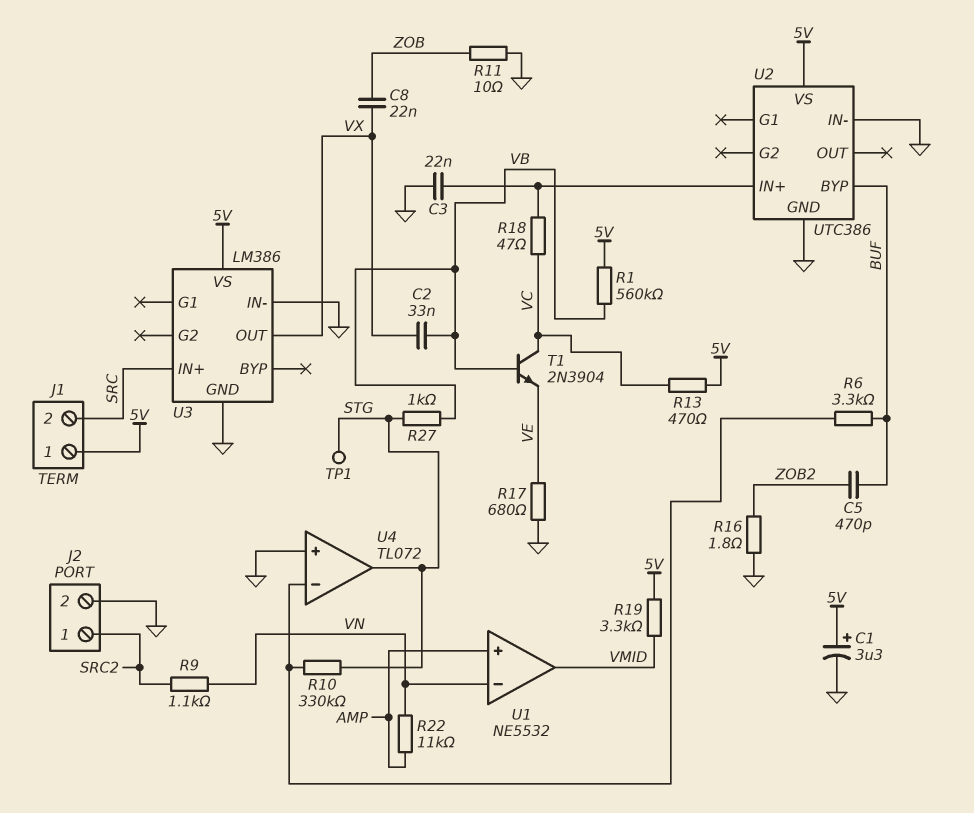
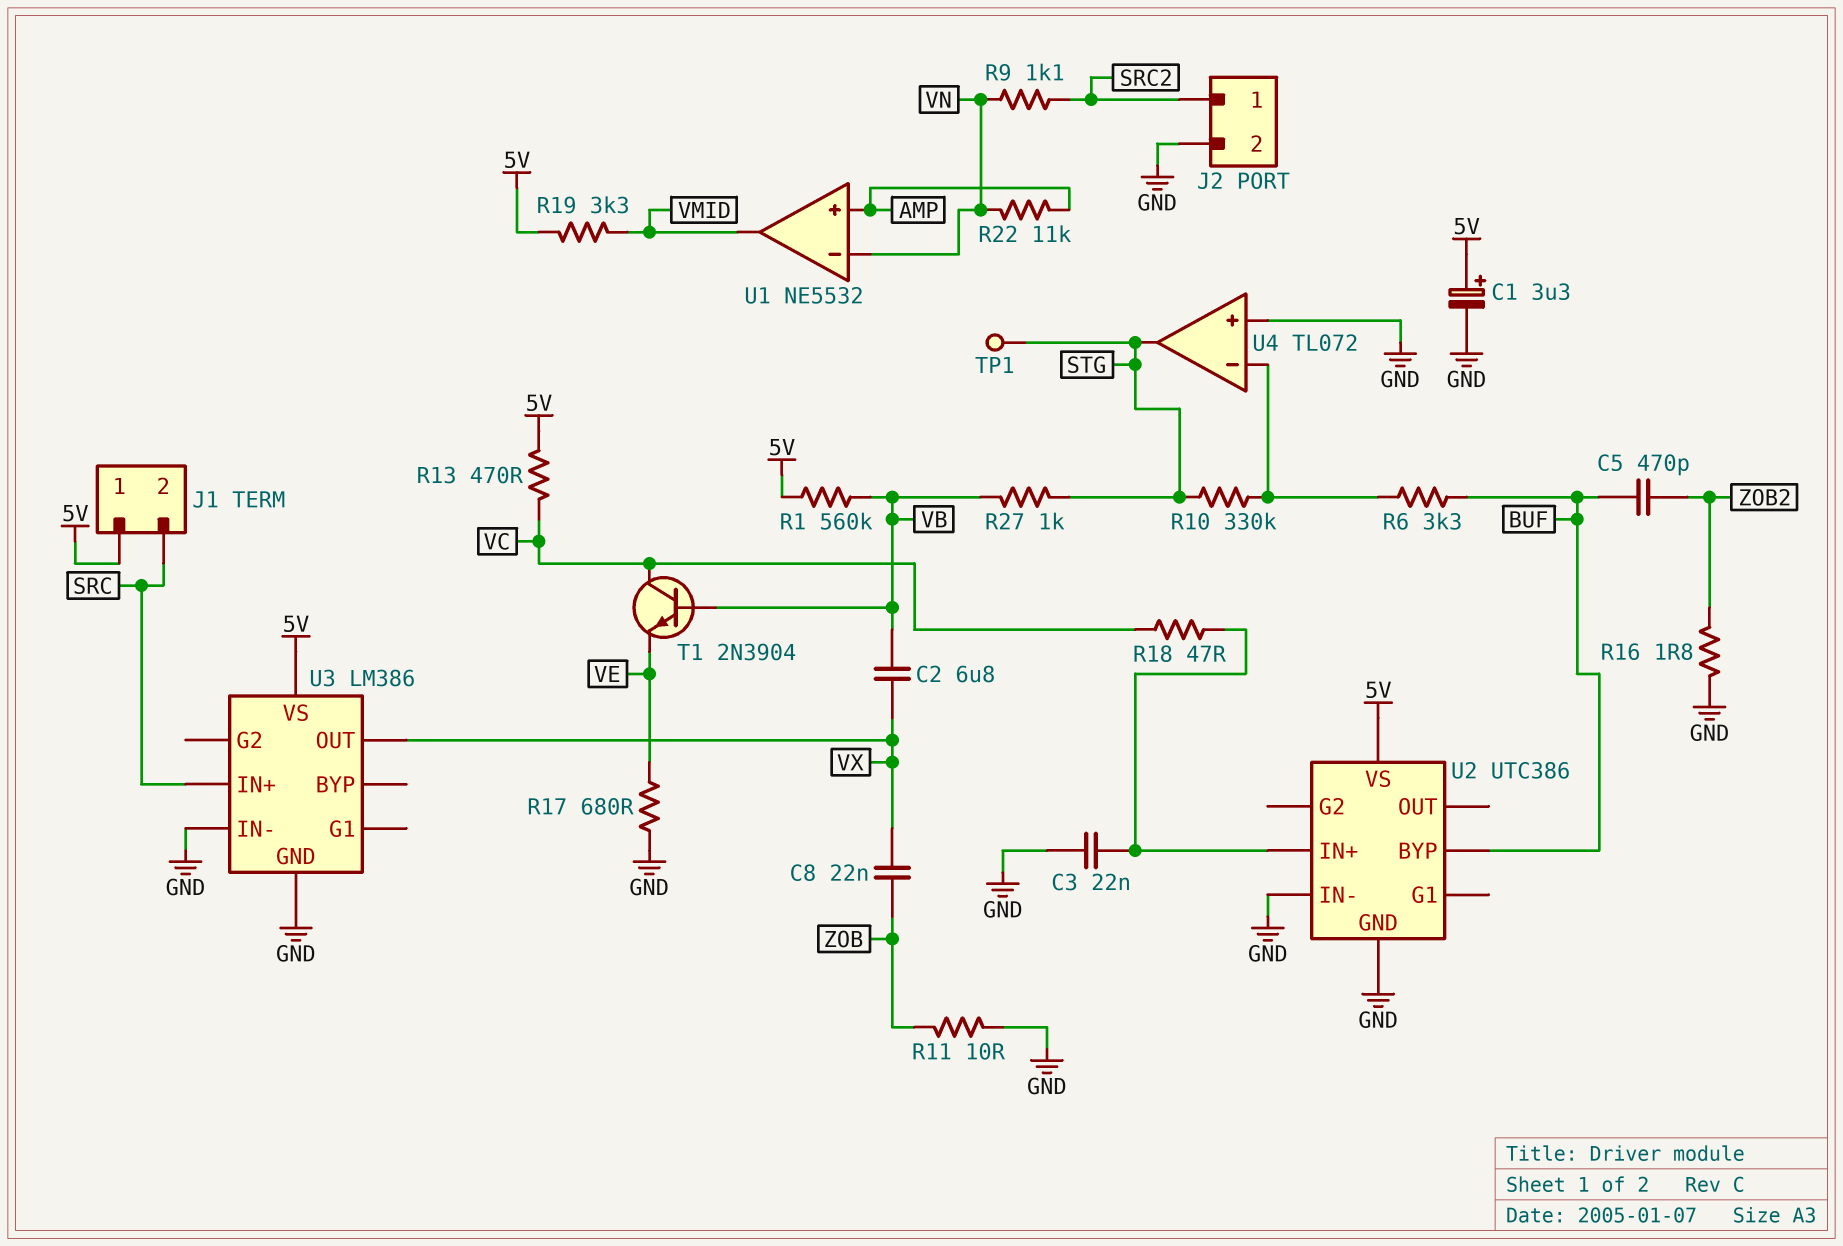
C2: 33nF (VB, VX) -> 6.8uF (VB, VX)

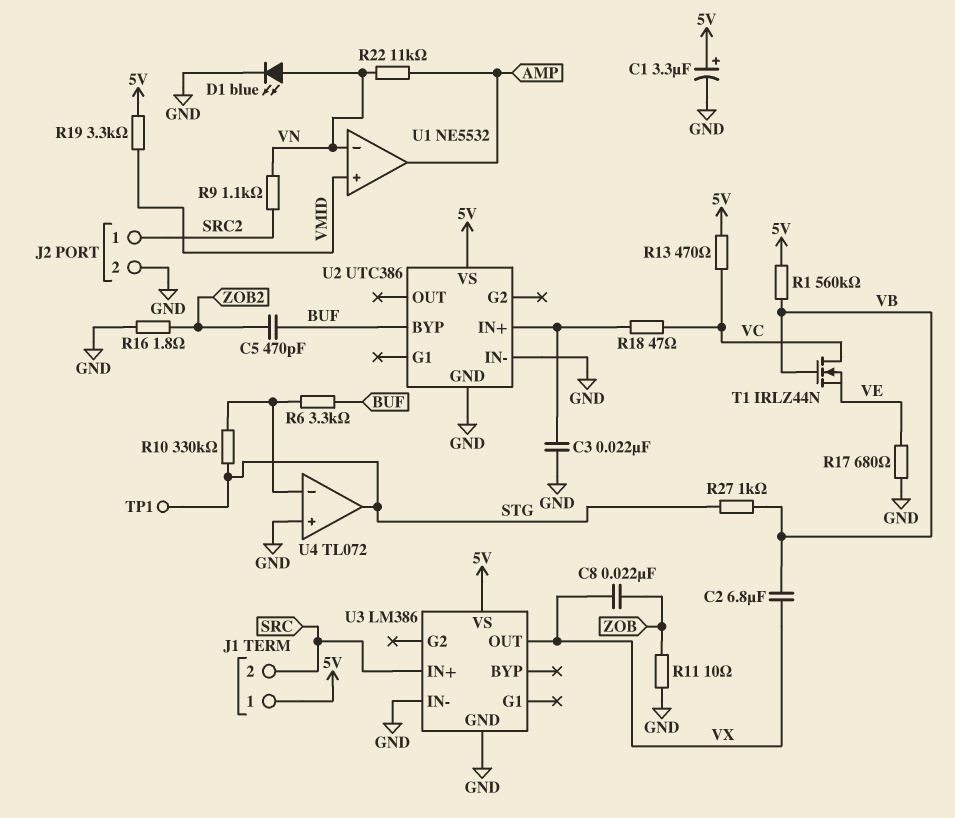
D1: none -> LED blue (A VN, K GND)
T1: NPN 2N3904 (B VB, C VC, E VE) -> NMOS IRLZ44N (G VB, D VC, S VE)
U1 pin in+: AMP -> VMID
U1 pin out: VMID -> AMP

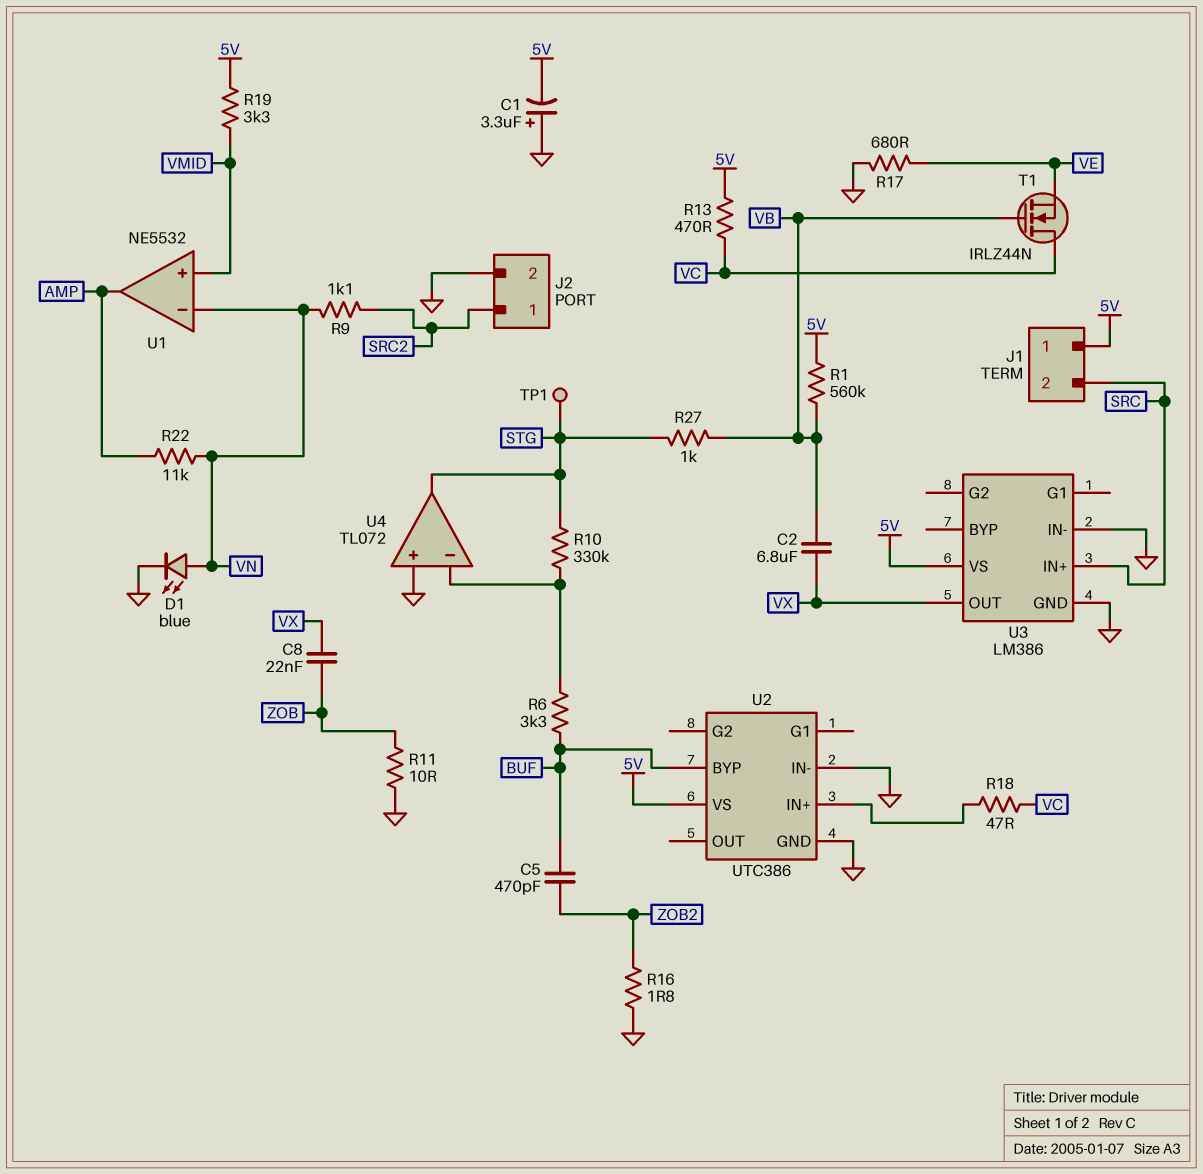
C1: 3.3uF (plus 5V, minus GND) -> 3.3uF (plus GND, minus 5V)
C3: 22nF (GND, U2/IN+) -> none

